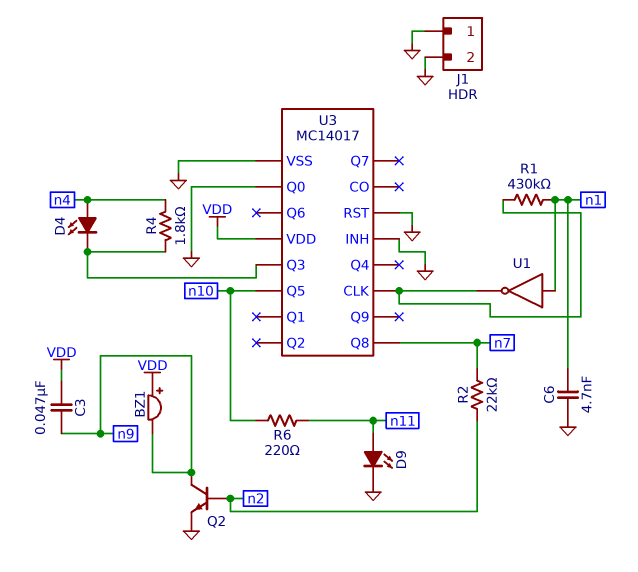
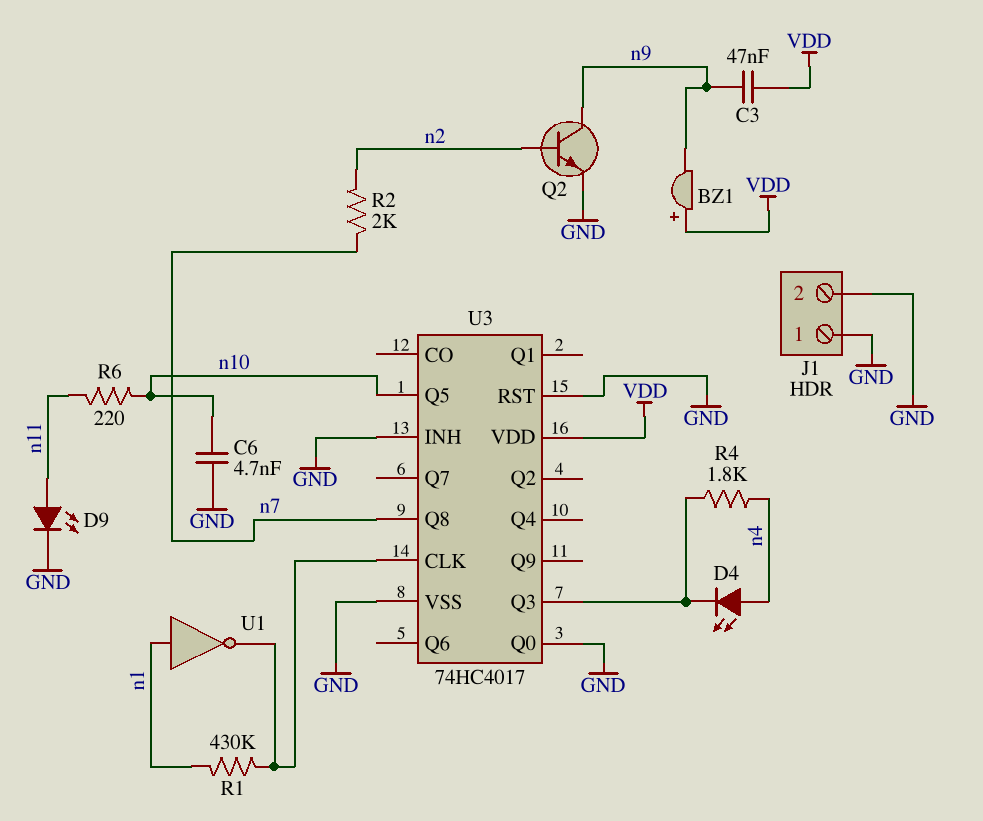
C6: 4.7nF (GND, n1) -> 4.7nF (GND, n10)
R2: 22k (n2, n7) -> 2k (n2, n7)
U3: MC14017 -> 74HC4017

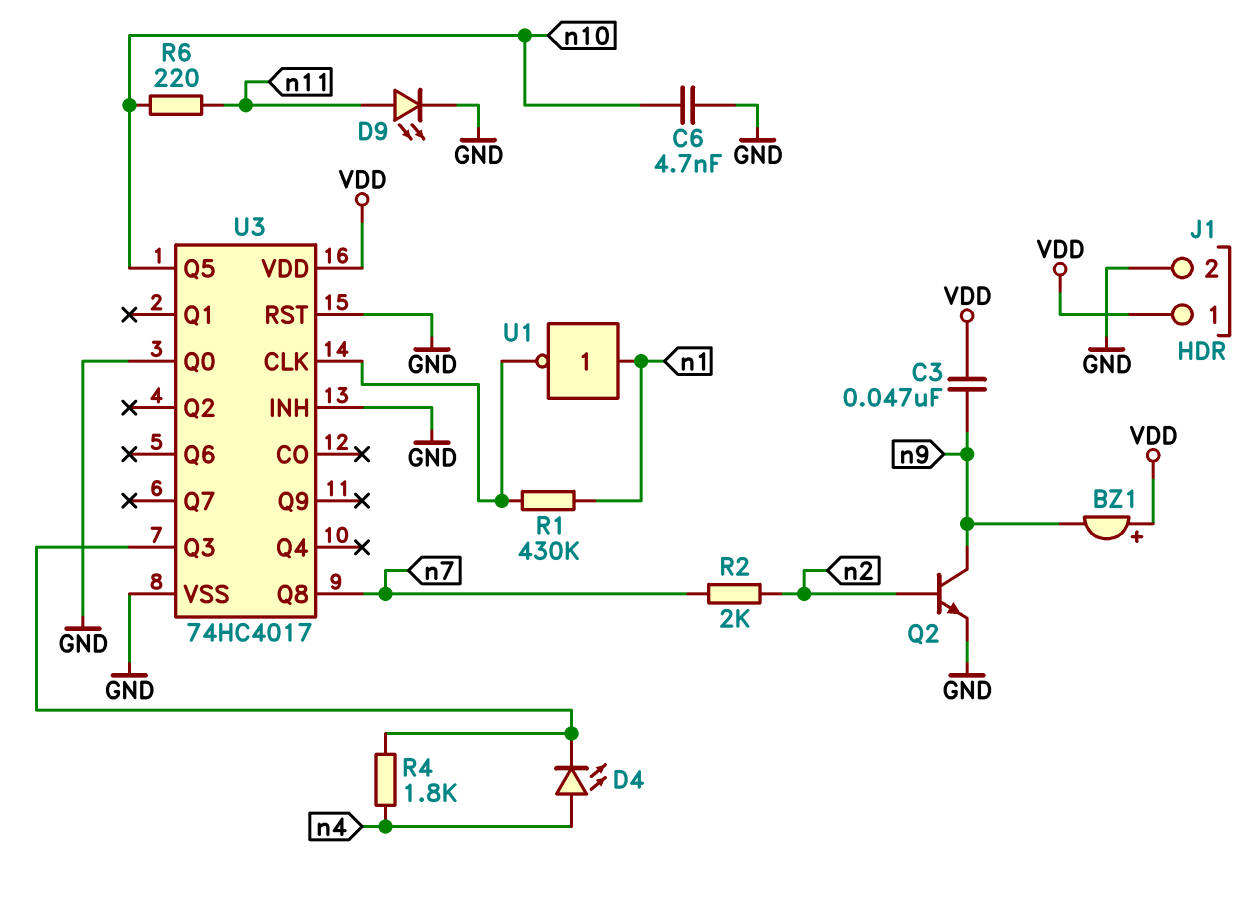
J1 pin 1: GND -> VDD

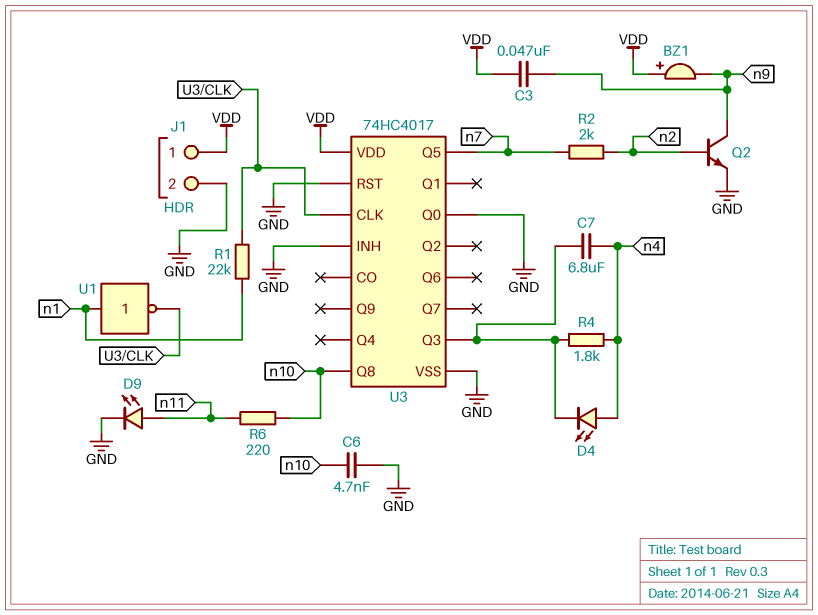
C7: none -> 6.8uF (U3/Q3, n4)
R1: 430k (U3/CLK, n1) -> 22k (U3/CLK, n1)
U3 pin Q5: n10 -> n7
U3 pin Q8: n7 -> n10

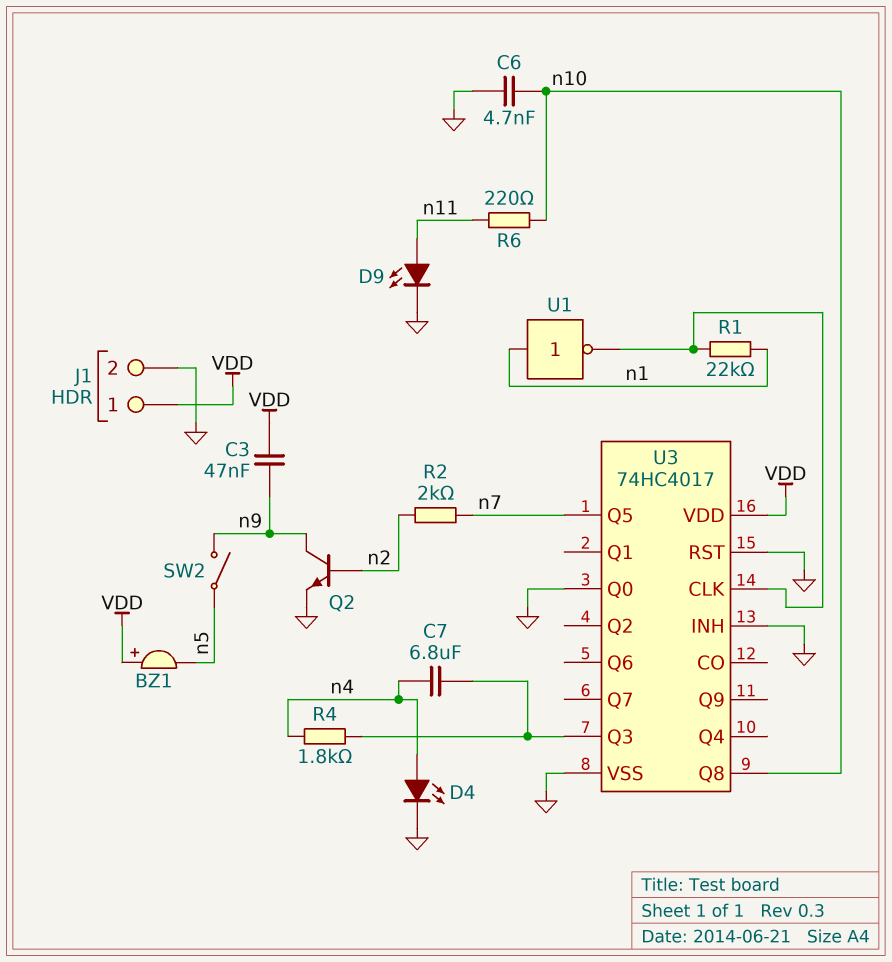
BZ1: buzzer (plus VDD, minus n9) -> buzzer (plus VDD, minus n5)
D4: LED (A n4, K U3/Q3) -> LED (A n4, K GND)
SW2: none -> switch (n5, n9)

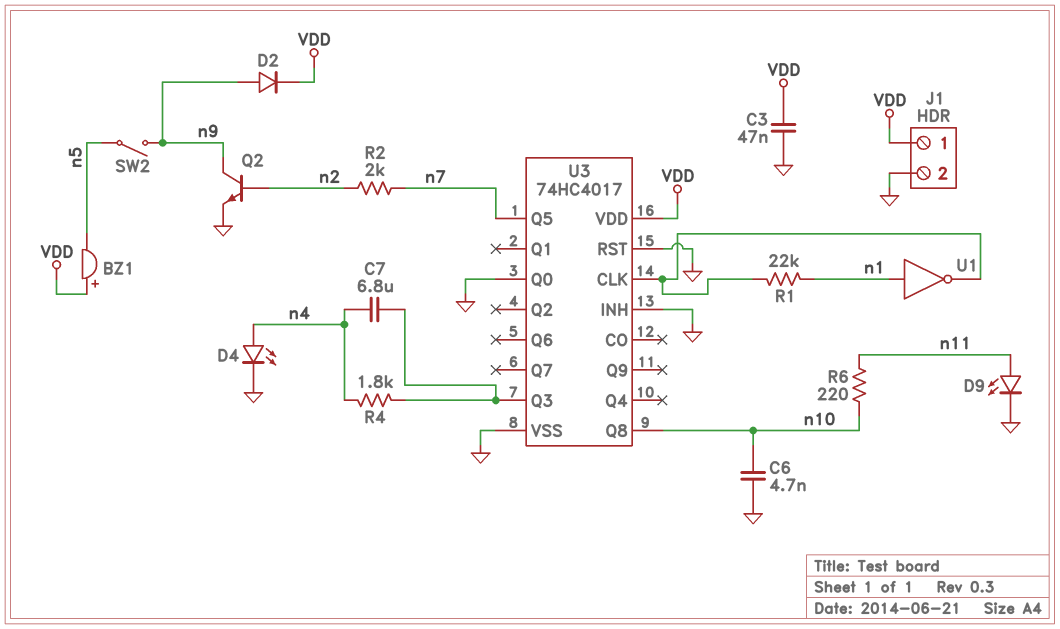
C3: 47nF (VDD, n9) -> 47nF (GND, VDD)
D2: none -> diode (A n9, K VDD)

